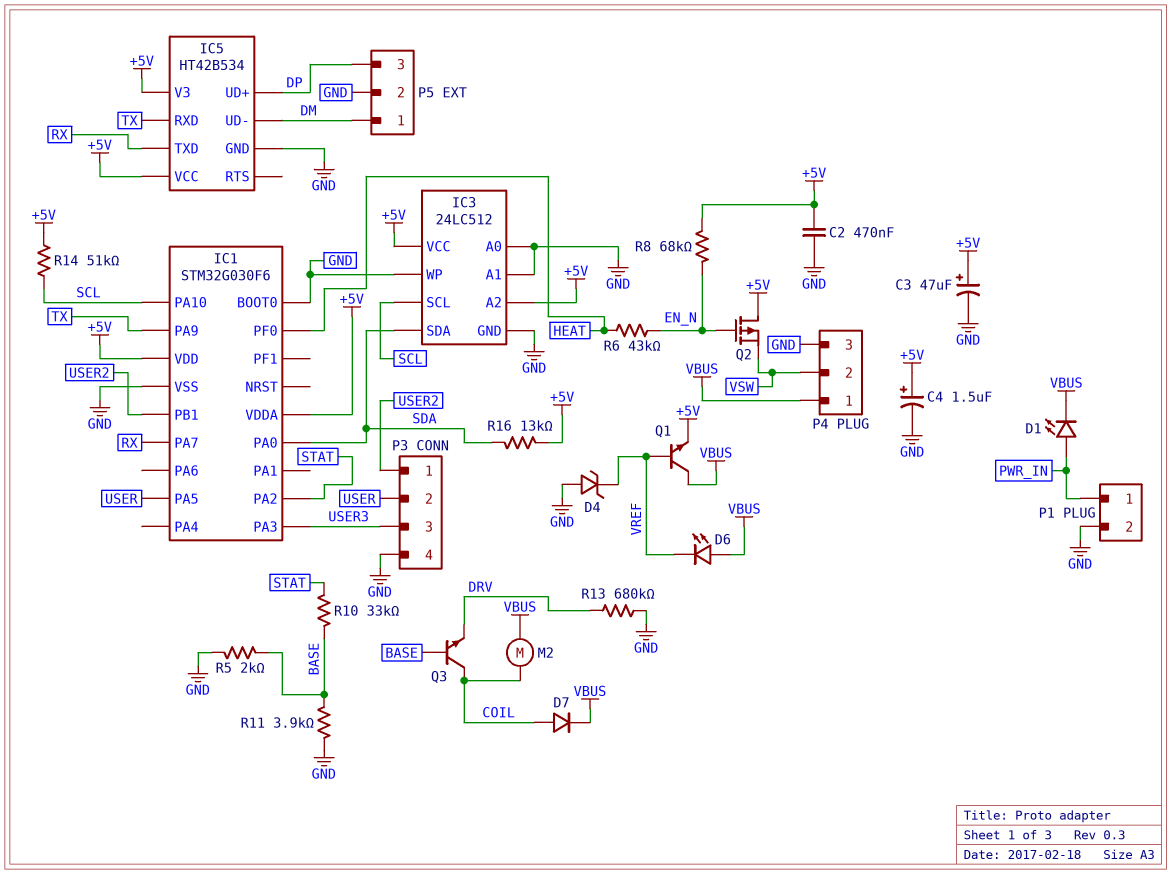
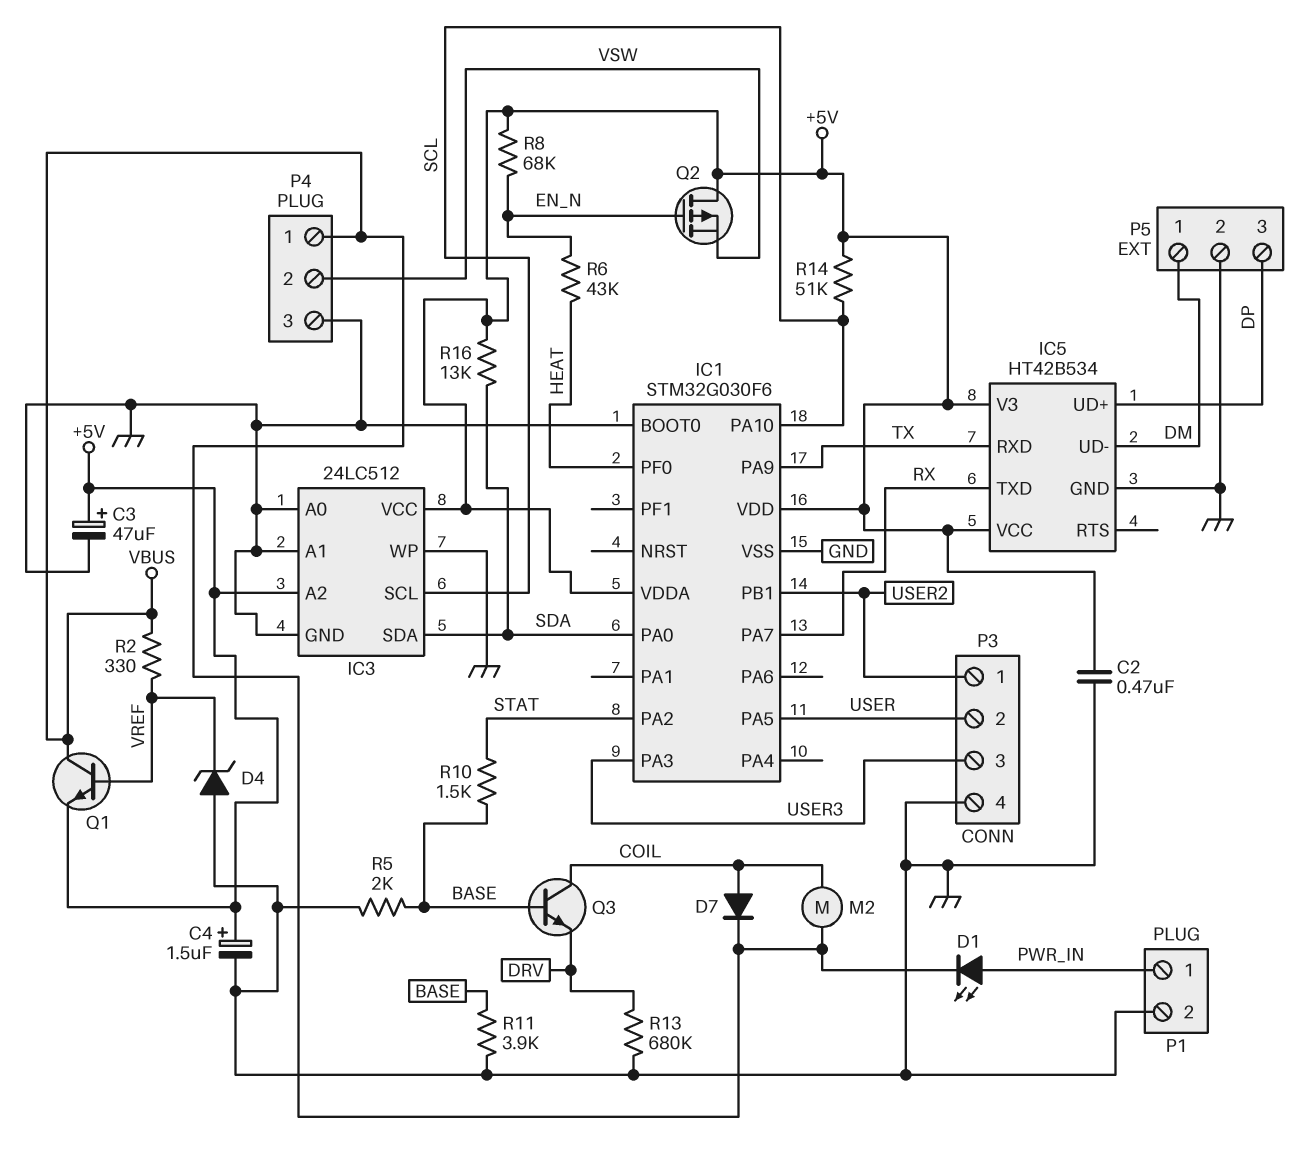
D6: LED (A VBUS, K VREF) -> none
R2: none -> 330 (VBUS, VREF)
R10: 33k (BASE, STAT) -> 1.5k (BASE, STAT)

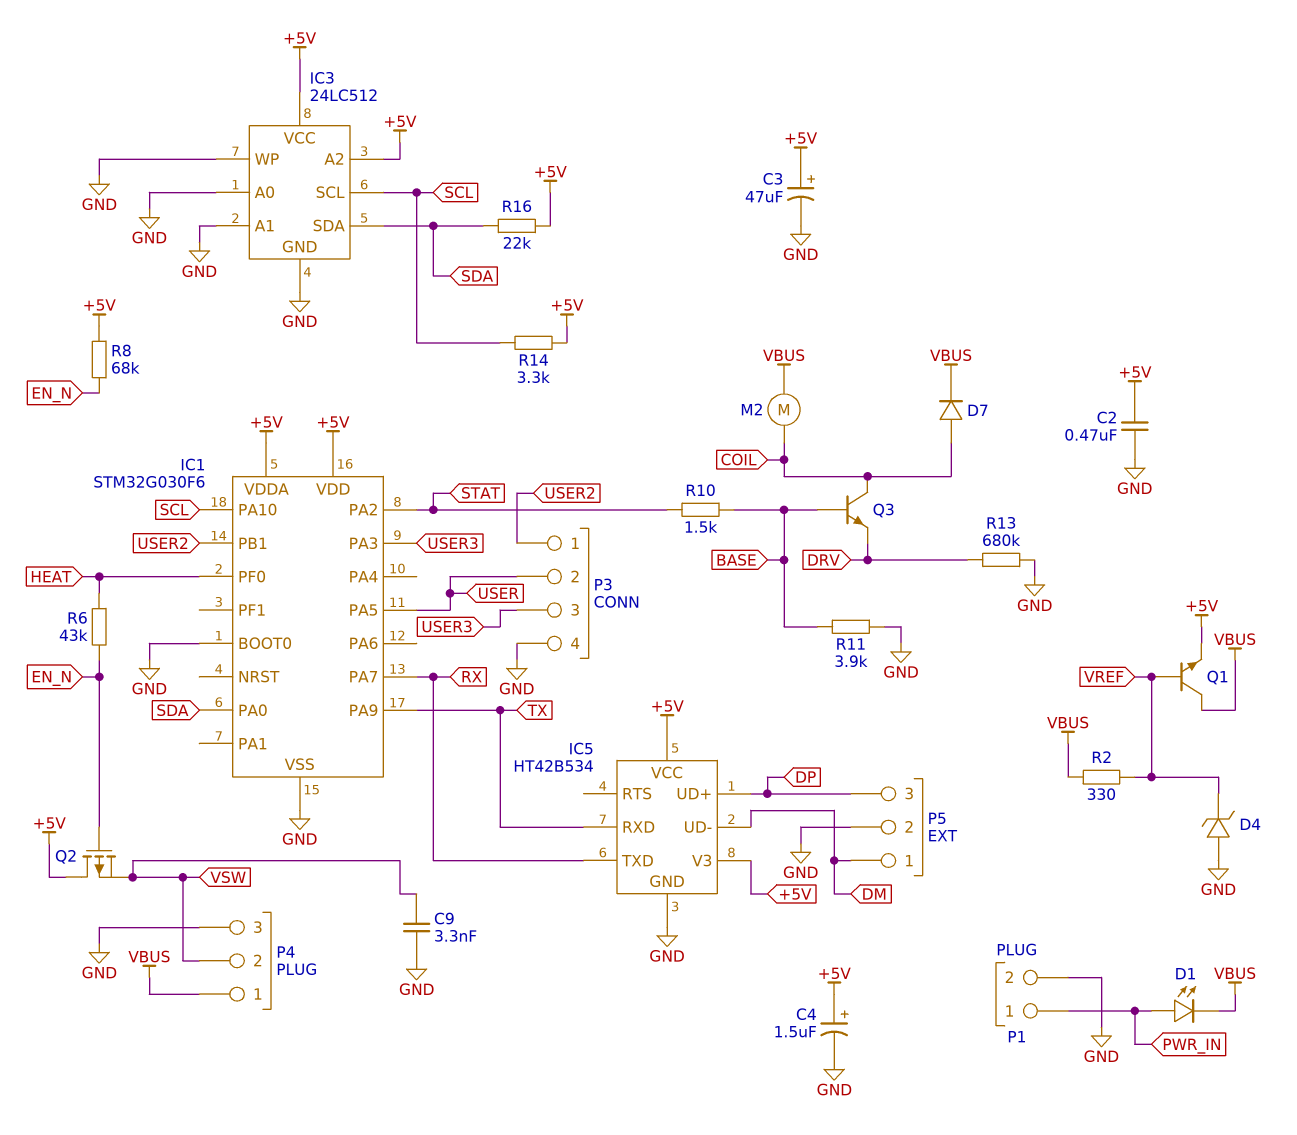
C9: none -> 3.3nF (GND, VSW)
R5: 2k (BASE, GND) -> none
R14: 51k (+5V, SCL) -> 3.3k (+5V, SCL)
R16: 13k (+5V, SDA) -> 22k (+5V, SDA)

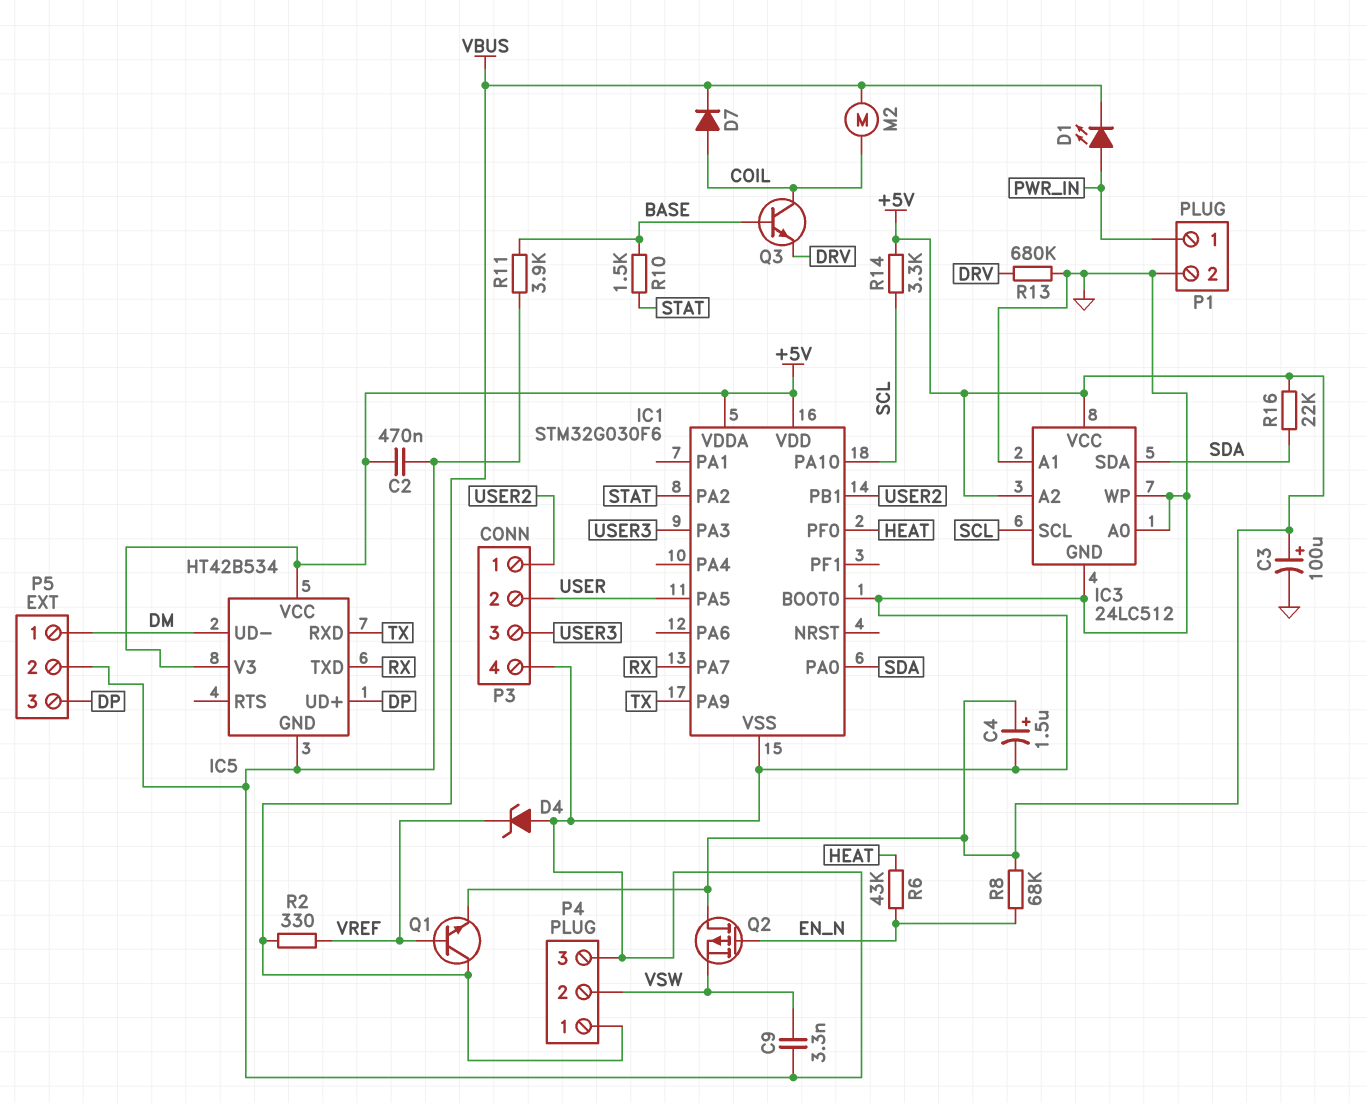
C3: 47uF (plus +5V, minus GND) -> 100uF (plus +5V, minus GND)

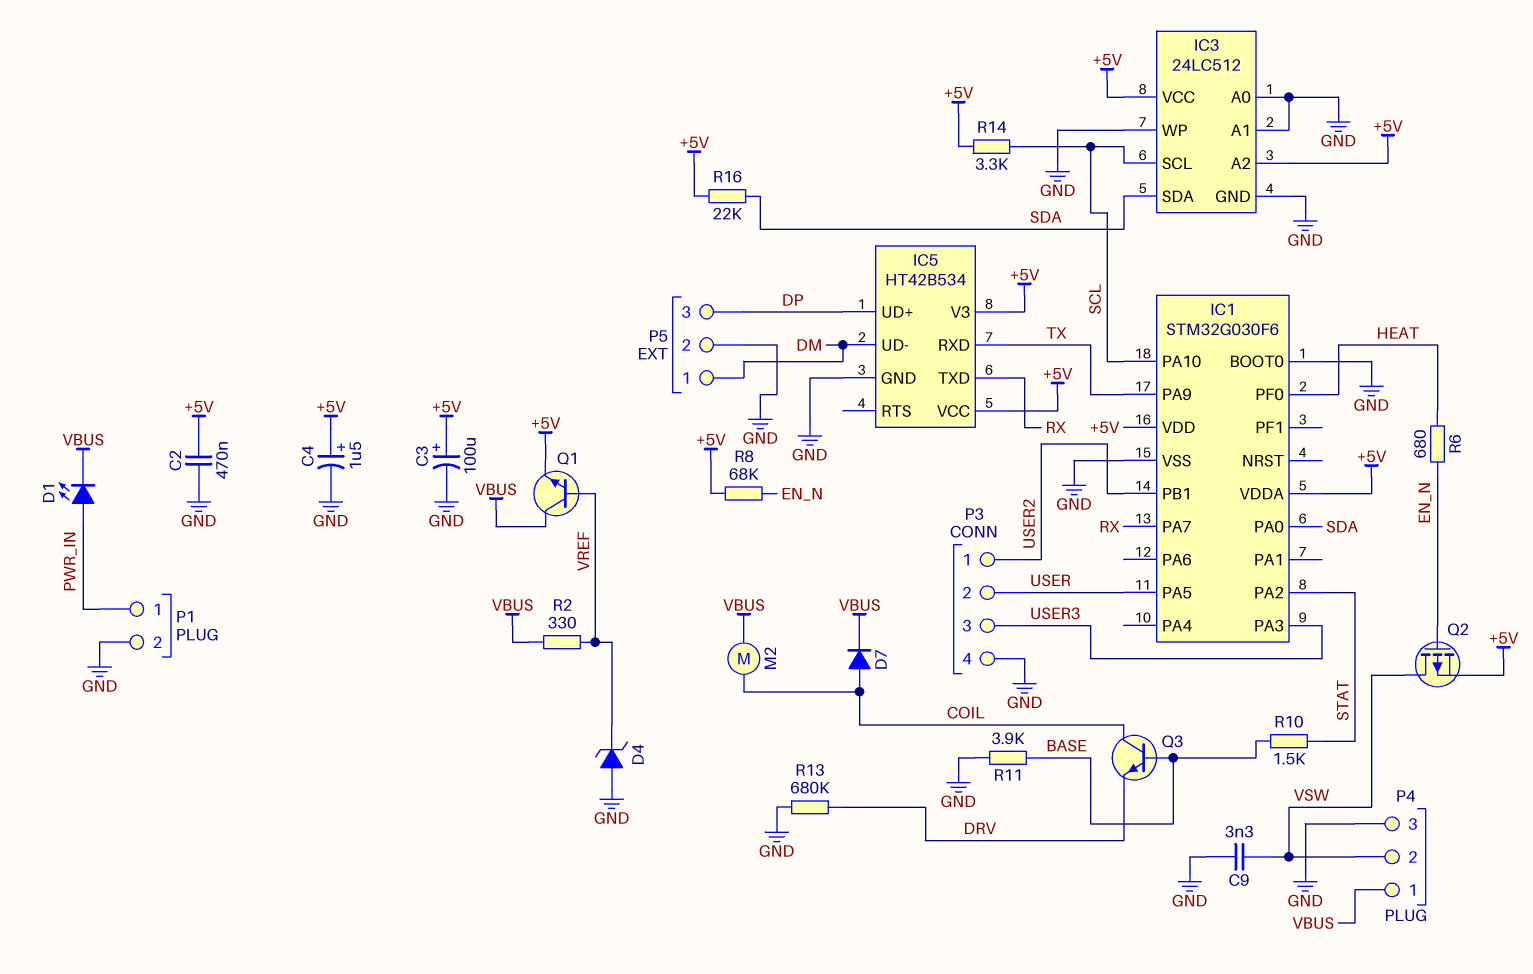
Q2: PMOS (G EN_N, D +5V, S VSW) -> PMOS (G EN_N, D VSW, S +5V)
R6: 43k (EN_N, HEAT) -> 680 (EN_N, HEAT)

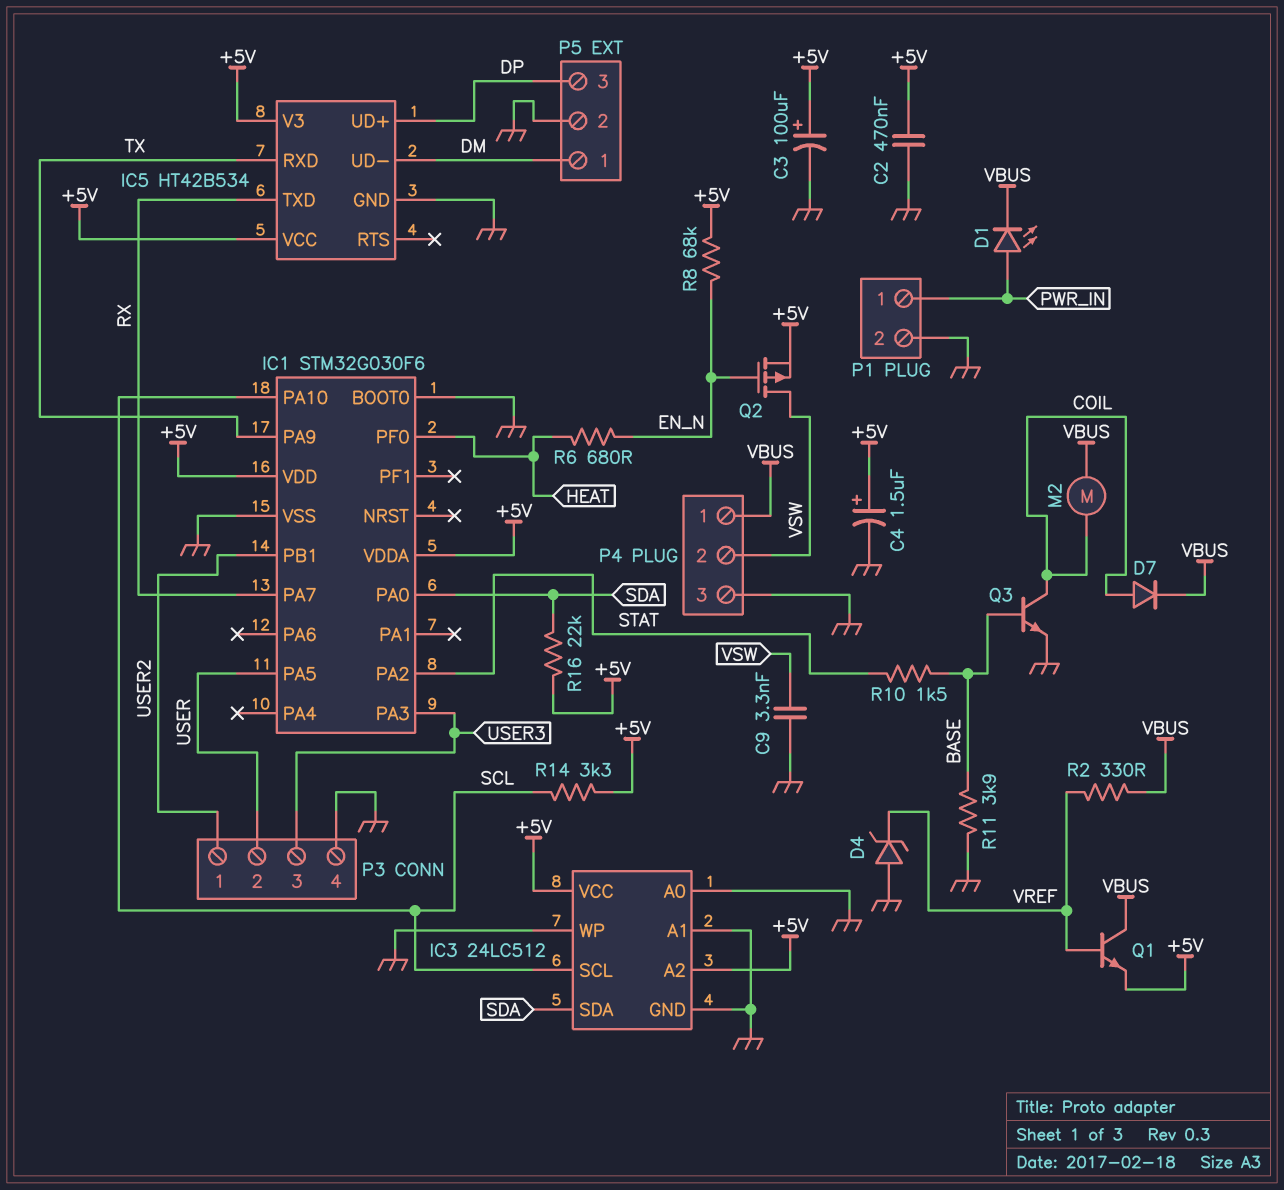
Q3: NPN (B BASE, C COIL, E DRV) -> NPN (B BASE, C COIL, E GND)
R13: 680k (DRV, GND) -> none

